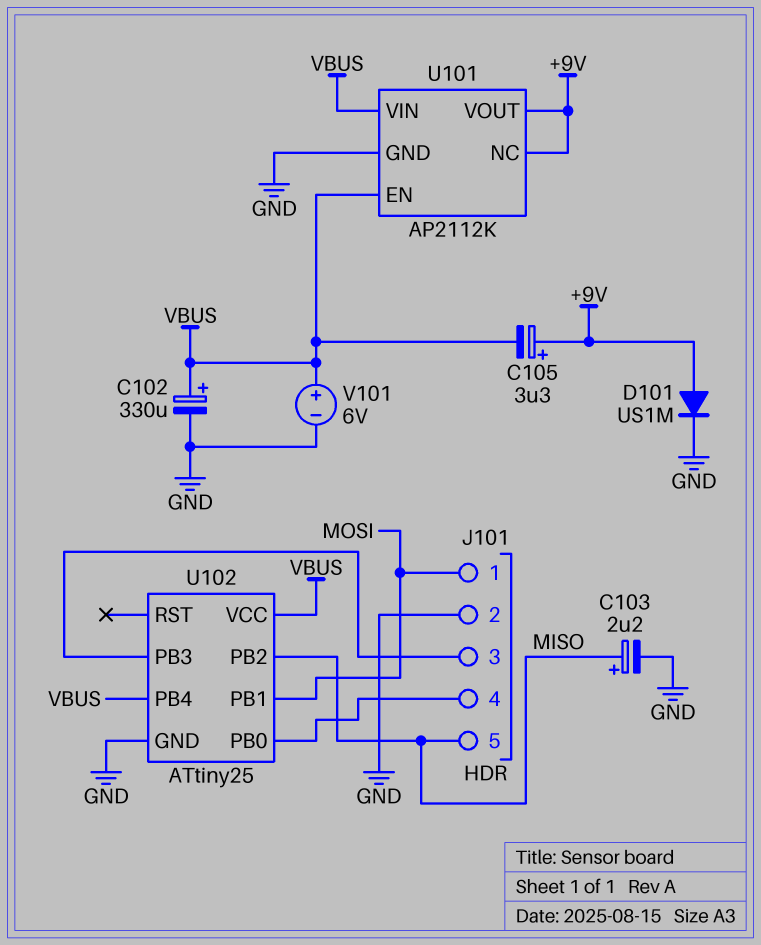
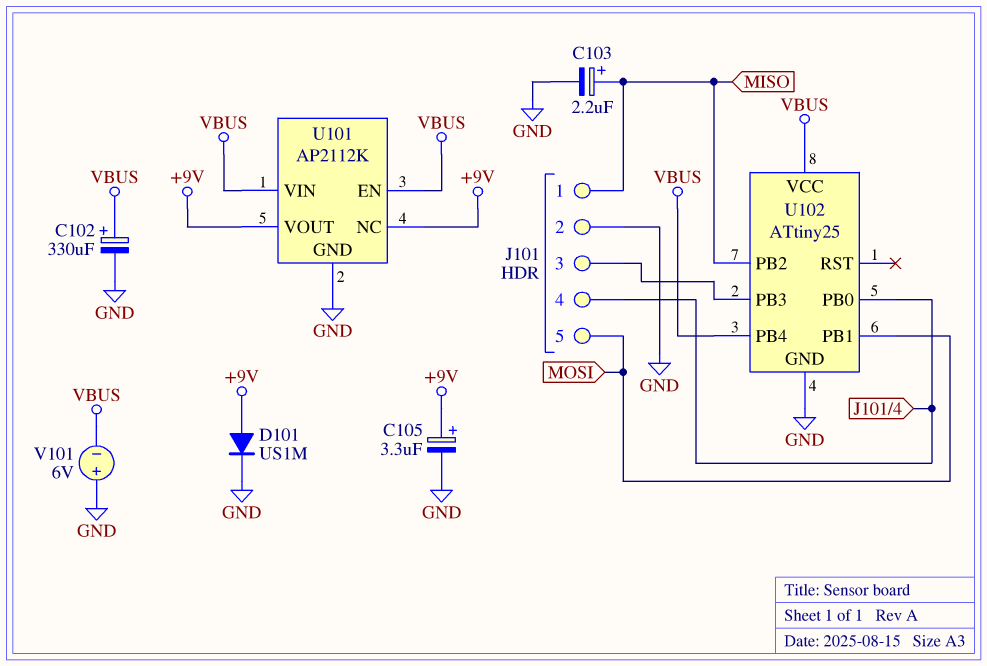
C105: 3.3uF (plus +9V, minus VBUS) -> 3.3uF (plus +9V, minus GND)
J101 pin 1: MOSI -> MISO
J101 pin 5: MISO -> MOSI
V101: 6V (plus VBUS, minus GND) -> 6V (plus GND, minus VBUS)

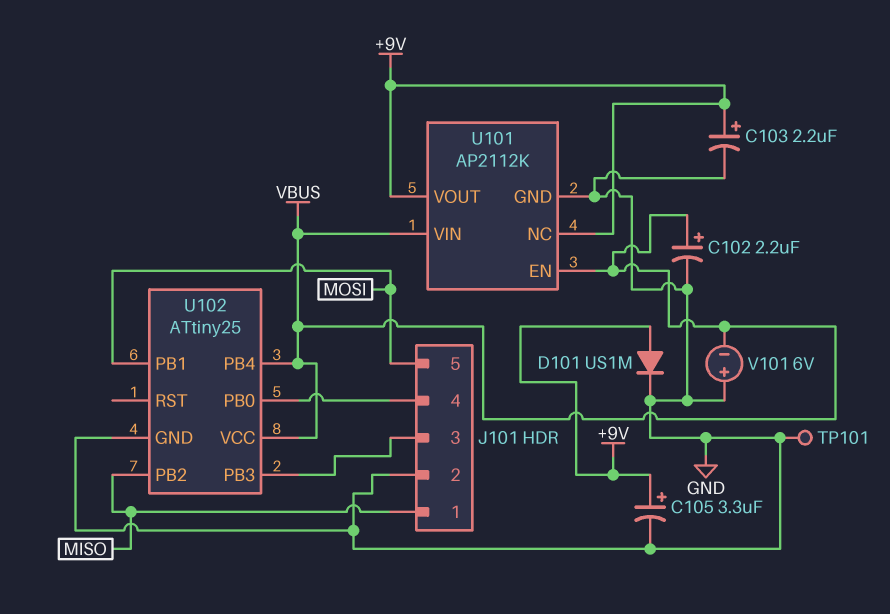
C102: 330uF (plus VBUS, minus GND) -> 2.2uF (plus VBUS, minus GND)
C103: 2.2uF (plus MISO, minus GND) -> 2.2uF (plus +9V, minus GND)
TP101: none -> test point (GND)

